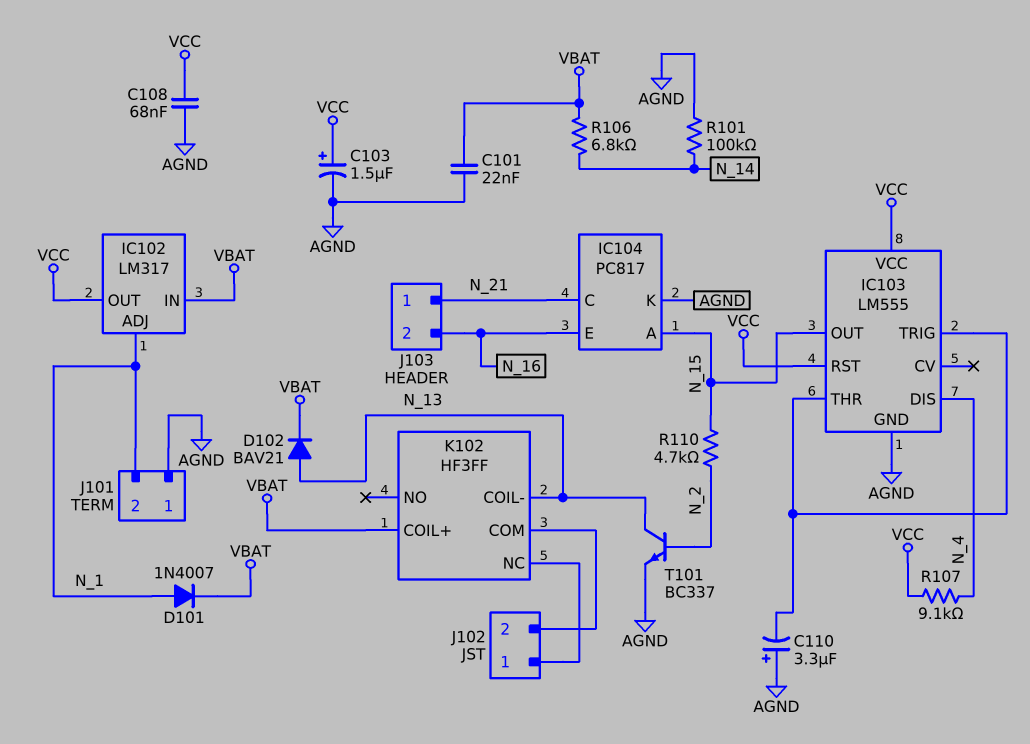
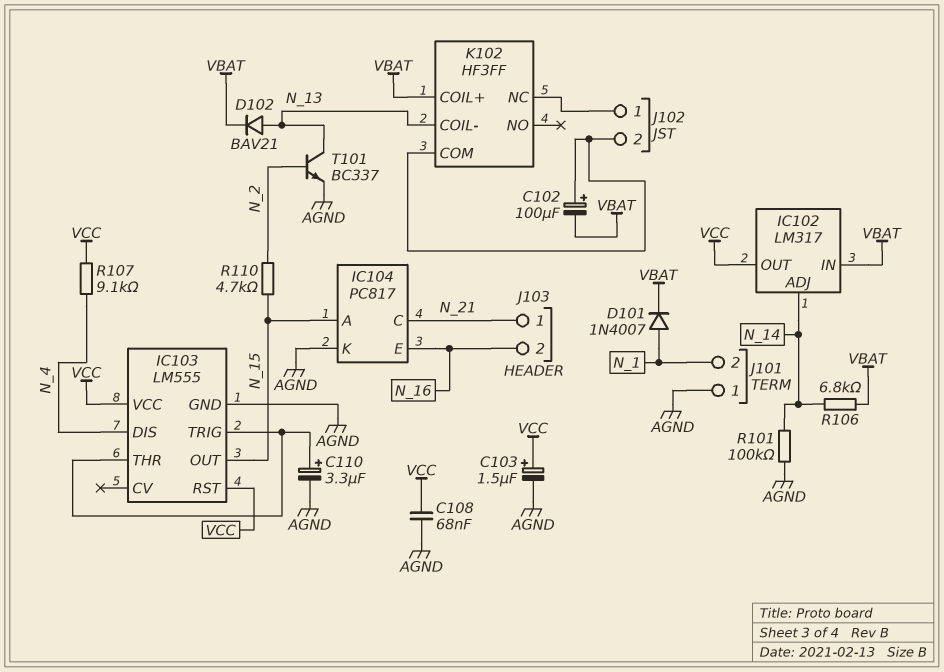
C101: 22nF (AGND, VBAT) -> none
C102: none -> 100uF (plus J102/2, minus VBAT)
C110: 3.3uF (plus AGND, minus IC103/THR) -> 3.3uF (plus IC103/THR, minus AGND)
IC102 pin ADJ: N_1 -> N_14

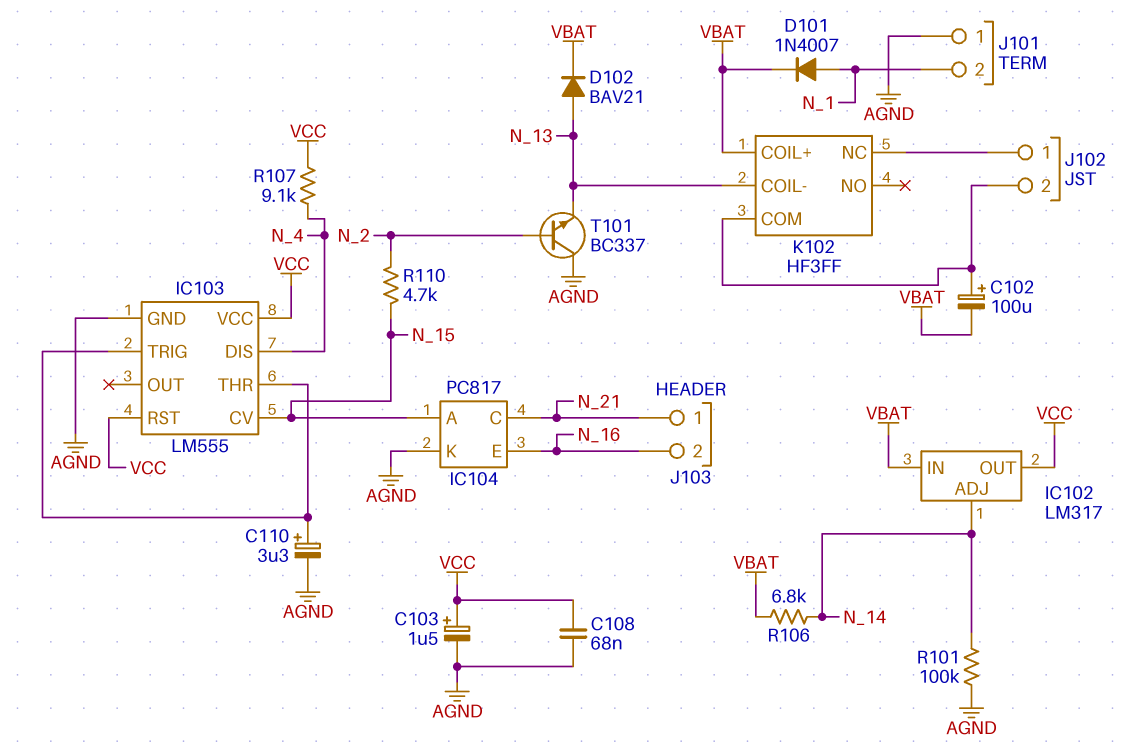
IC103 pin CV: none -> N_15
IC103 pin OUT: N_15 -> none
T101: NPN BC337 (B N_2, C N_13, E AGND) -> NPN BC337 (B N_2, C AGND, E N_13)

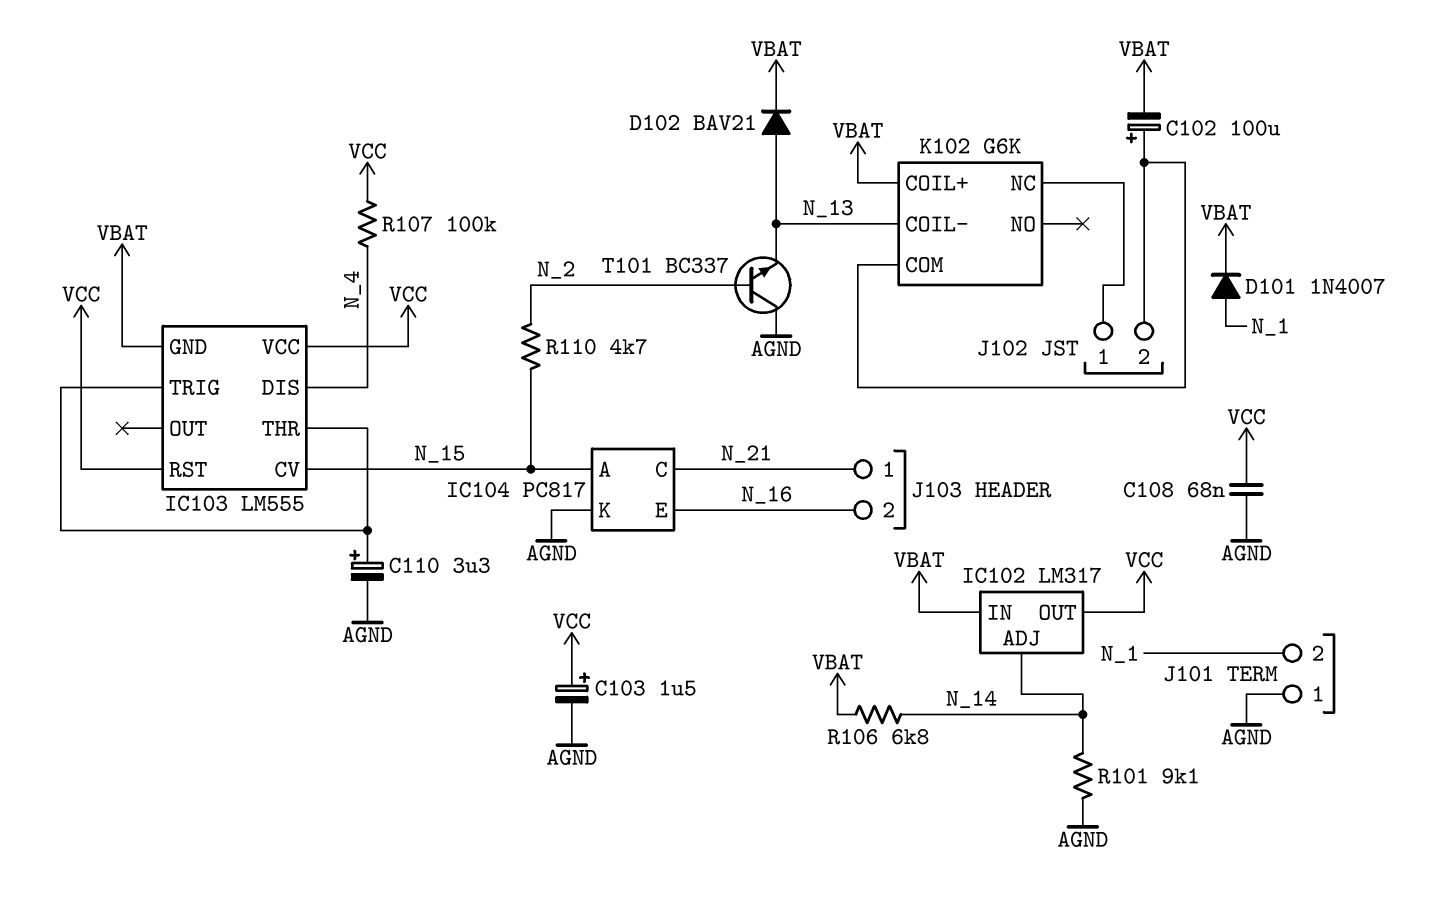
IC103 pin GND: AGND -> VBAT
K102: HF3FF -> G6K
R101: 100k (AGND, N_14) -> 9.1k (AGND, N_14)
R107: 9.1k (N_4, VCC) -> 100k (N_4, VCC)

